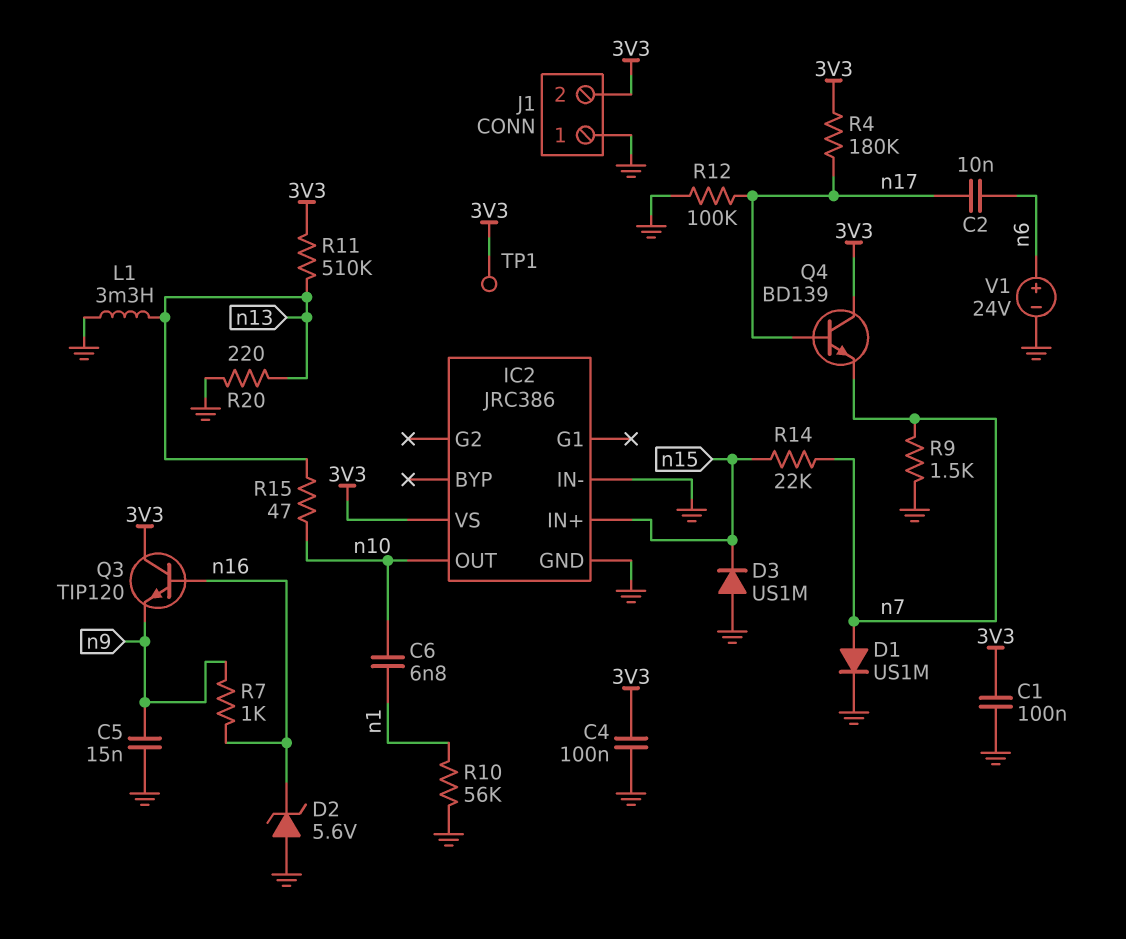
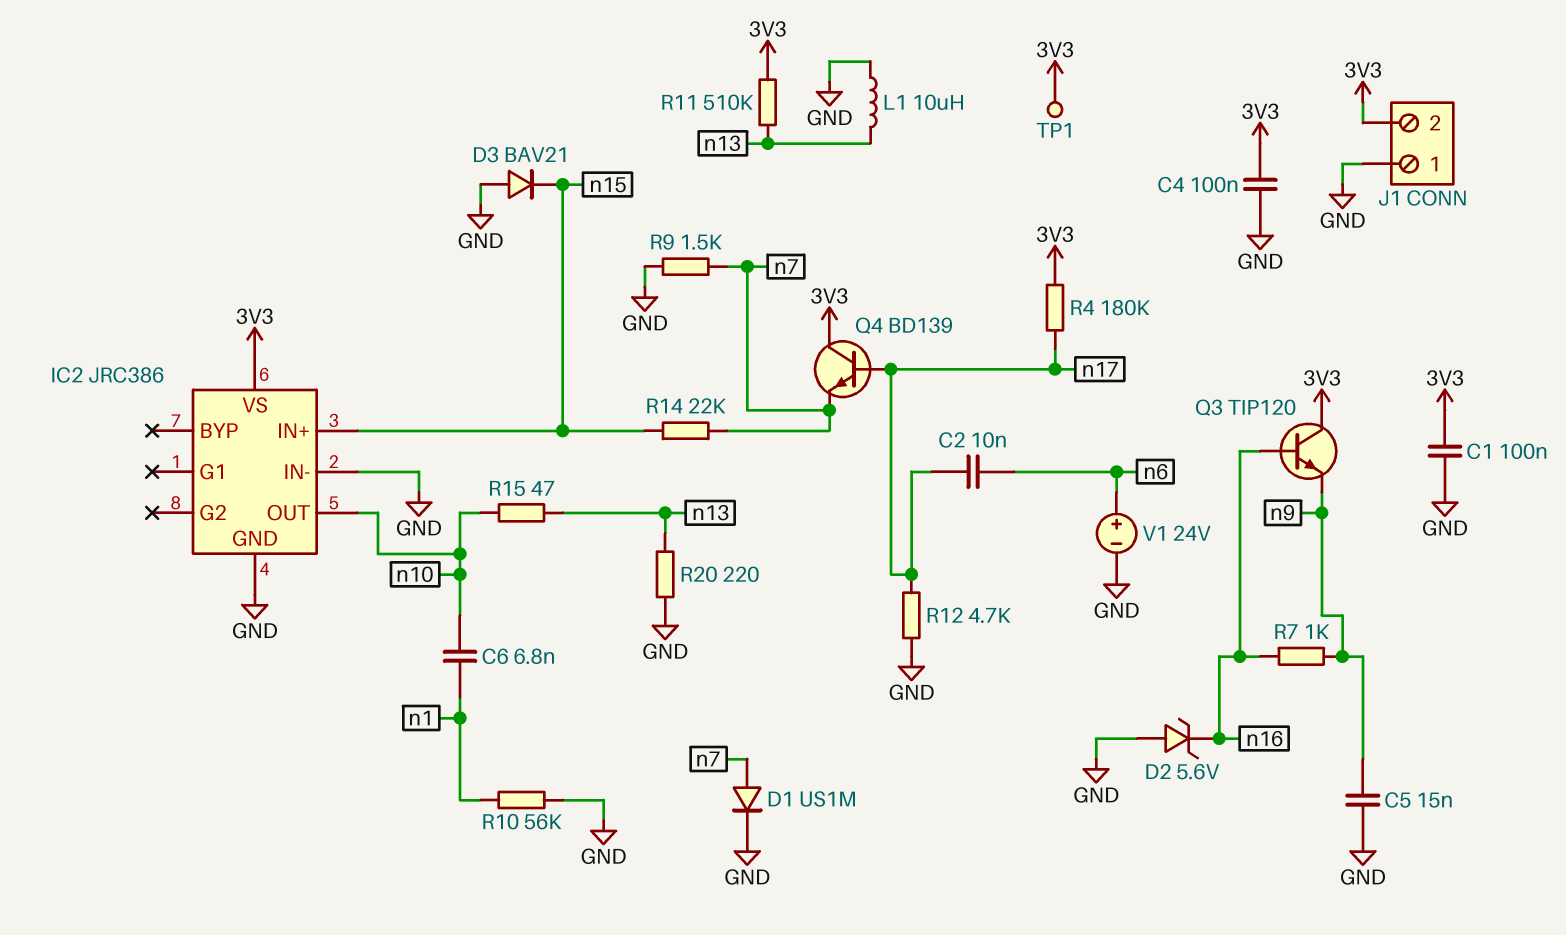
D3: diode US1M (A GND, K n15) -> diode BAV21 (A GND, K n15)
L1: 3.3mH (GND, n13) -> 10uH (GND, n13)
R12: 100k (GND, n17) -> 4.7k (GND, n17)

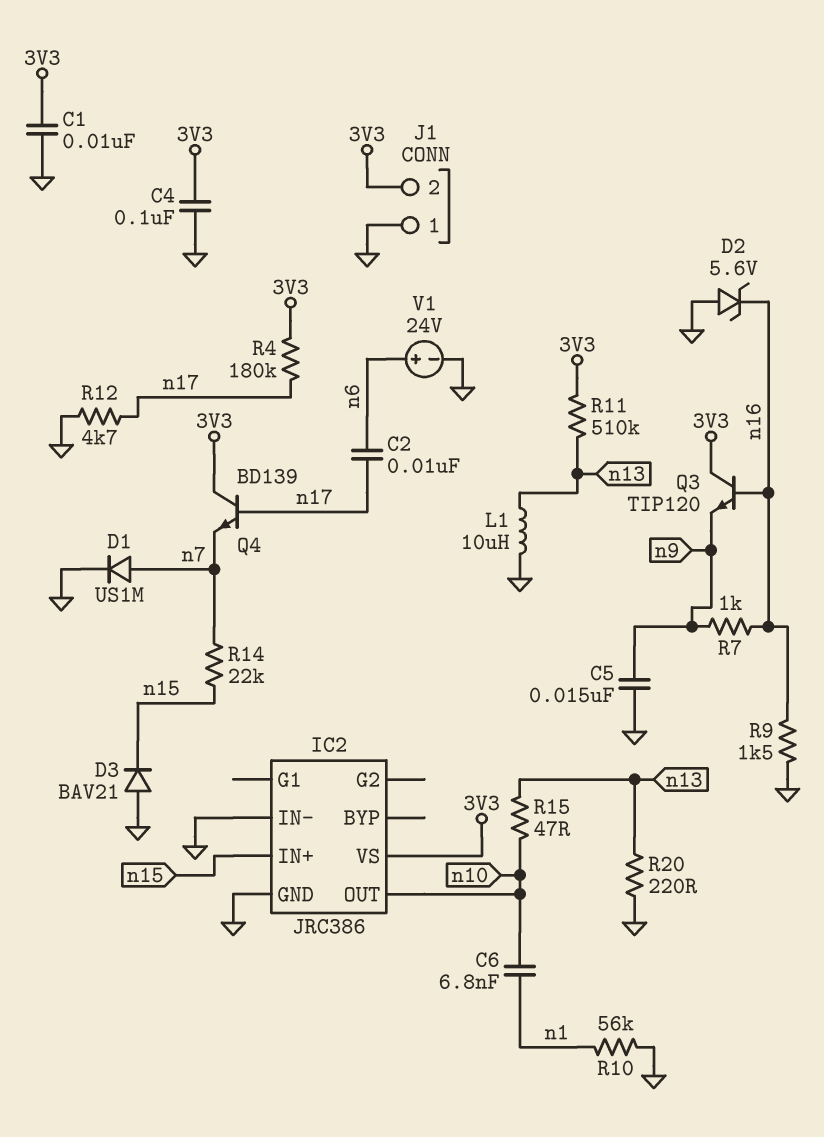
C1: 100nF (3V3, GND) -> 10nF (3V3, GND)
R9: 1.5k (GND, n7) -> 1.5k (GND, n16)
TP1: test point (3V3) -> none

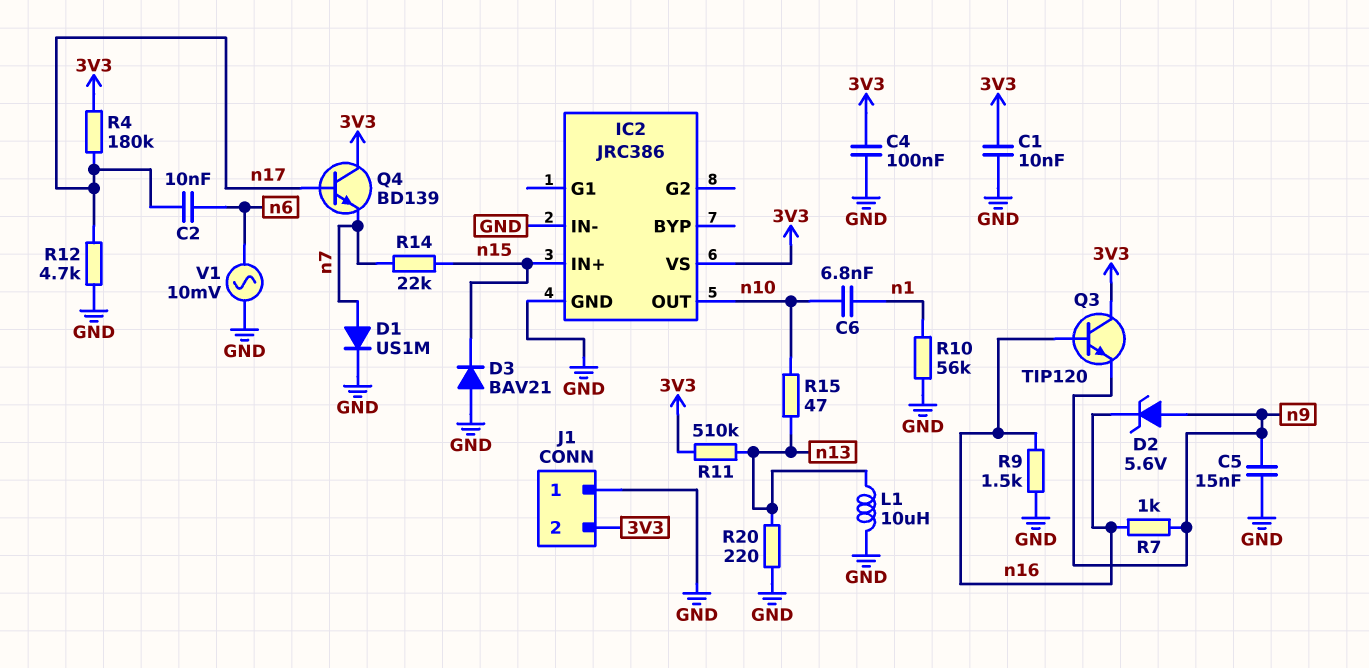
D2: zener 5.6V (A GND, K n16) -> zener 5.6V (A n9, K n16)
V1: 24V (plus n6, minus GND) -> AC 10mV (GND, n6)

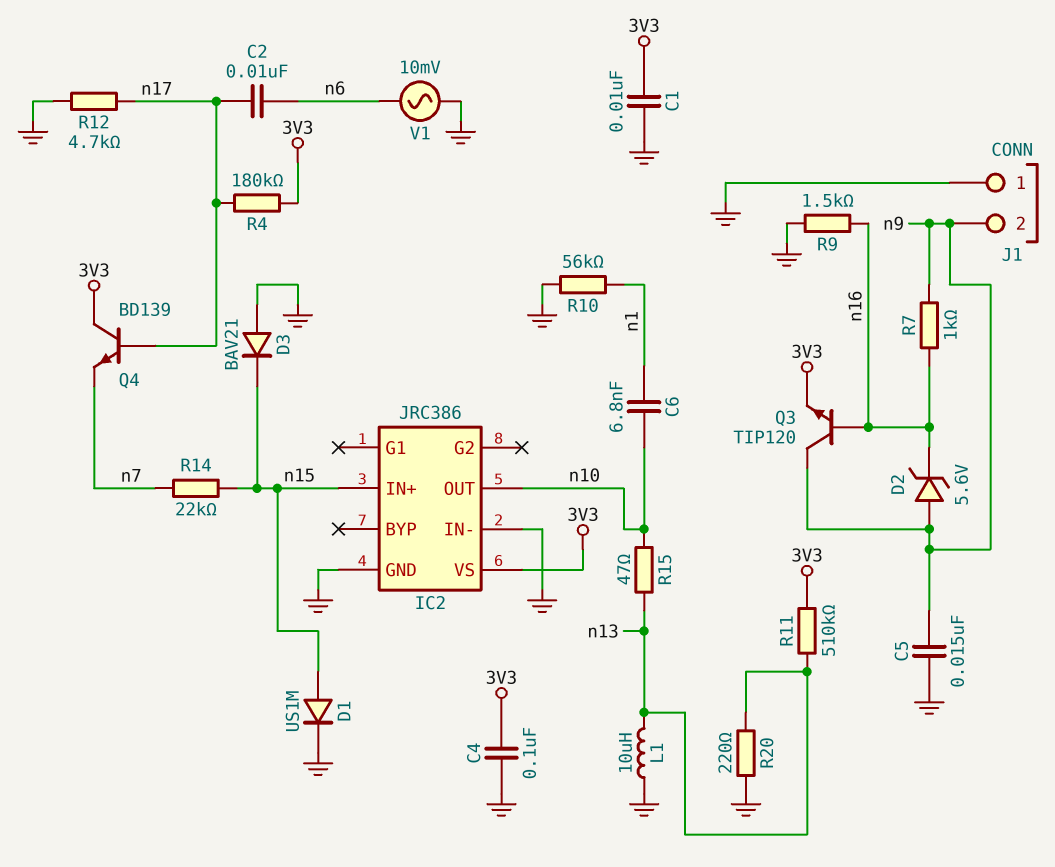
D1: diode US1M (A n7, K GND) -> diode US1M (A n15, K GND)
J1 pin 2: 3V3 -> n9
Q3: NPN TIP120 (B n16, C 3V3, E n9) -> NPN TIP120 (B n16, C n9, E 3V3)

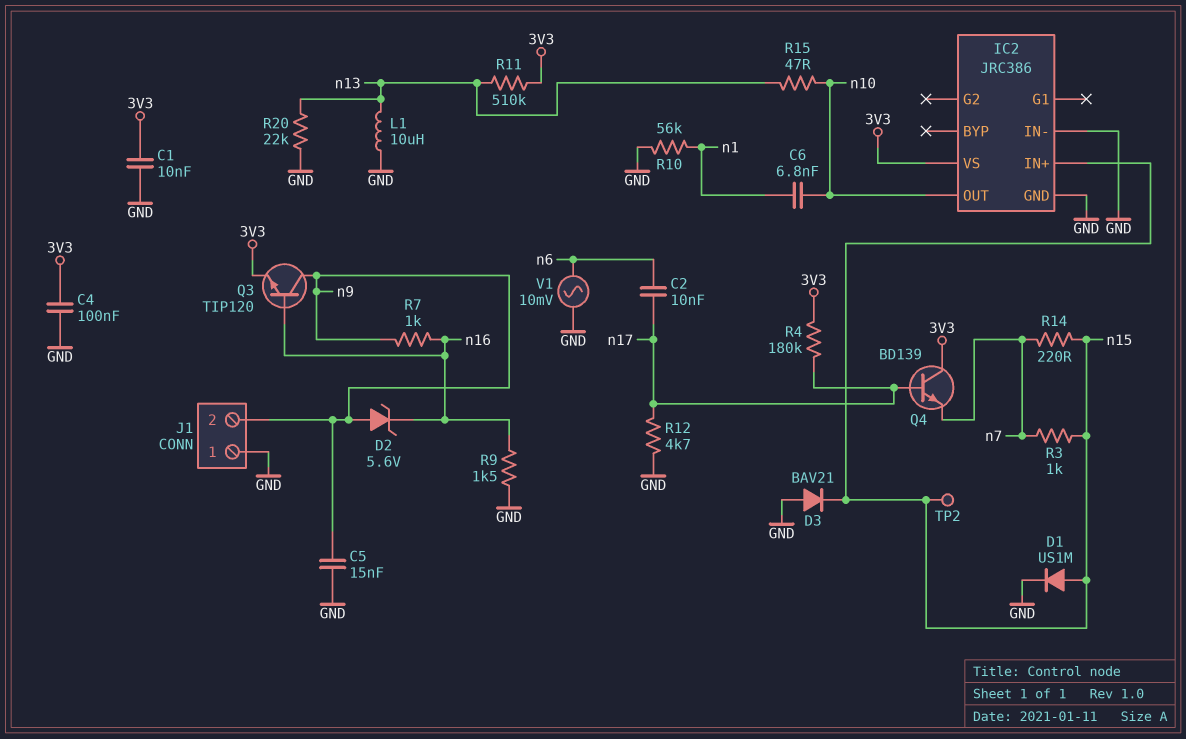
R3: none -> 1k (n7, n15)
R14: 22k (n7, n15) -> 220 (n7, n15)
R20: 220 (GND, n13) -> 22k (GND, n13)
TP2: none -> test point (n15)

